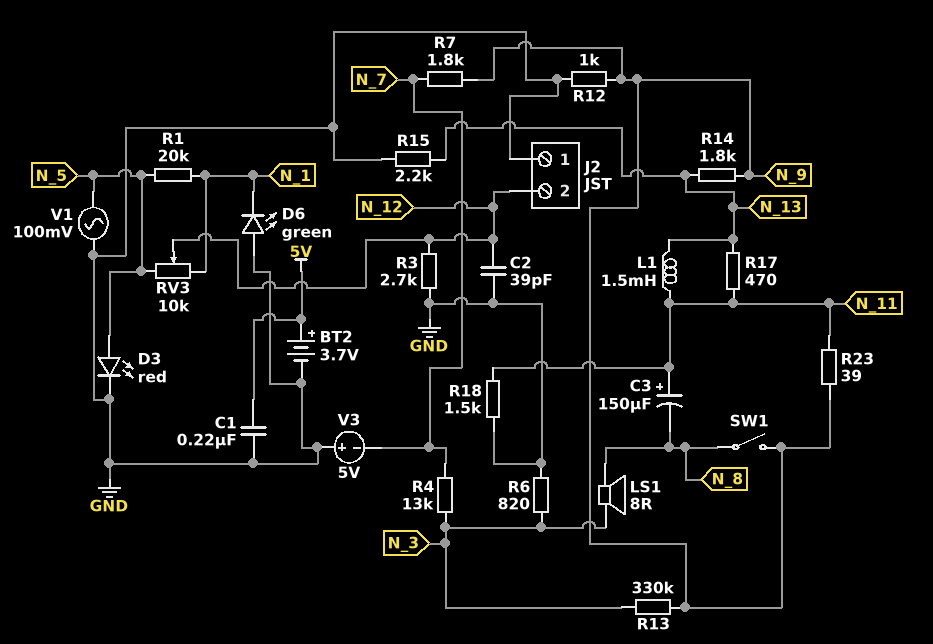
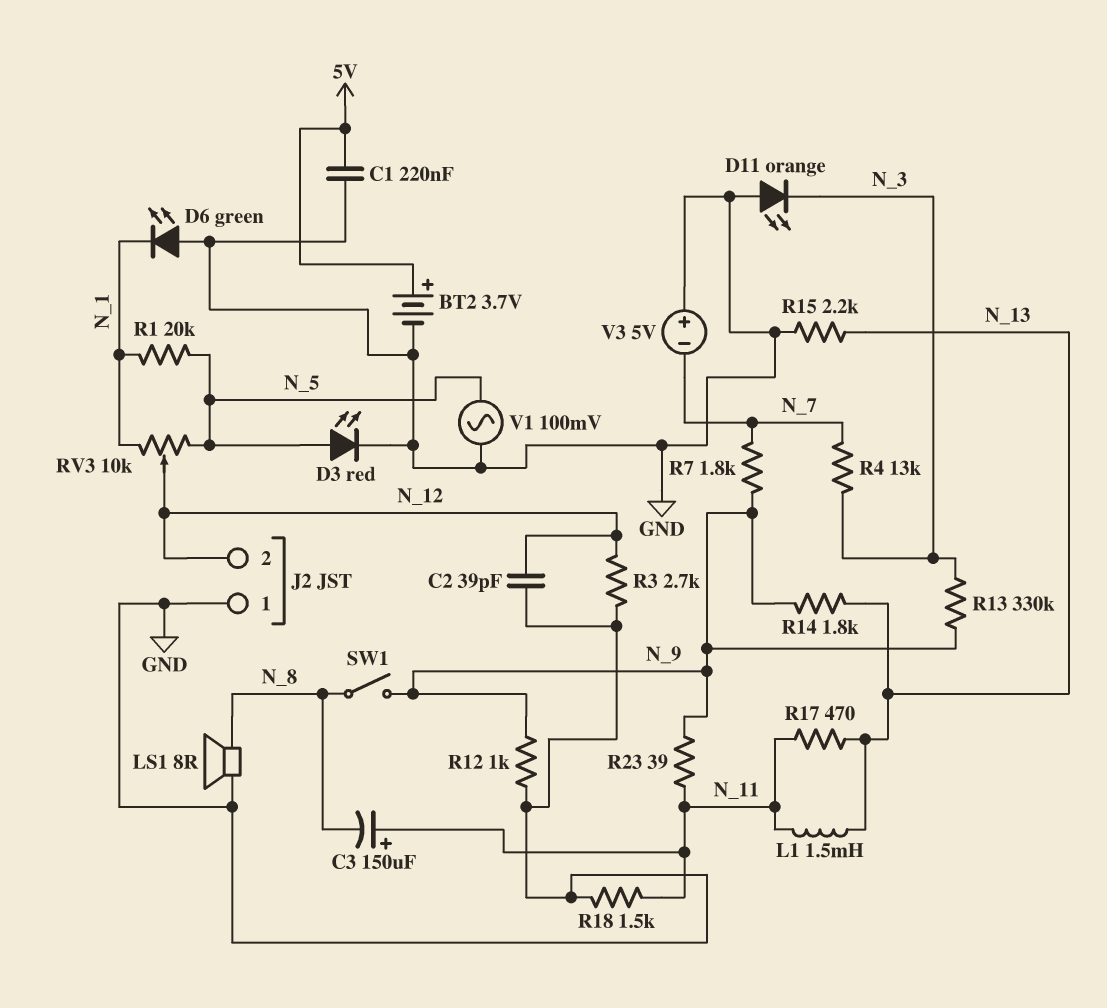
D11: none -> LED orange (A GND, K N_3)
LS1: speaker 8R (N_3, N_8) -> speaker 8R (GND, N_8)
R6: 820 (GND, N_3) -> none

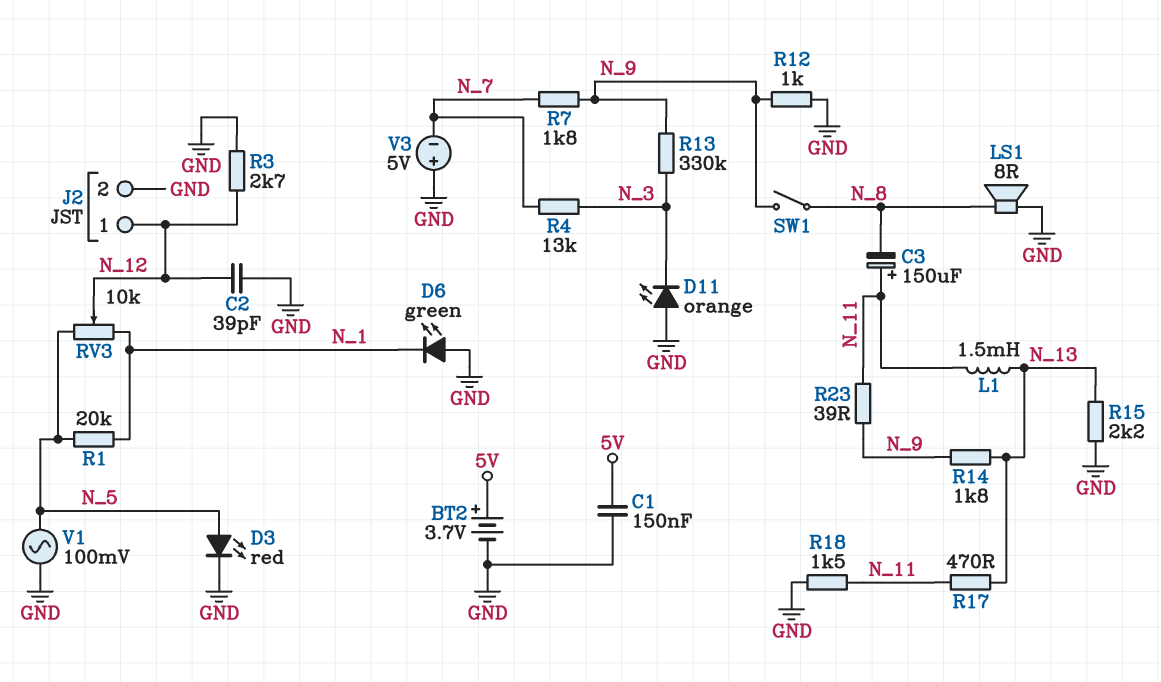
C1: 220nF (5V, GND) -> 150nF (5V, GND)
J2 pin 1: GND -> N_12
J2 pin 2: N_12 -> GND

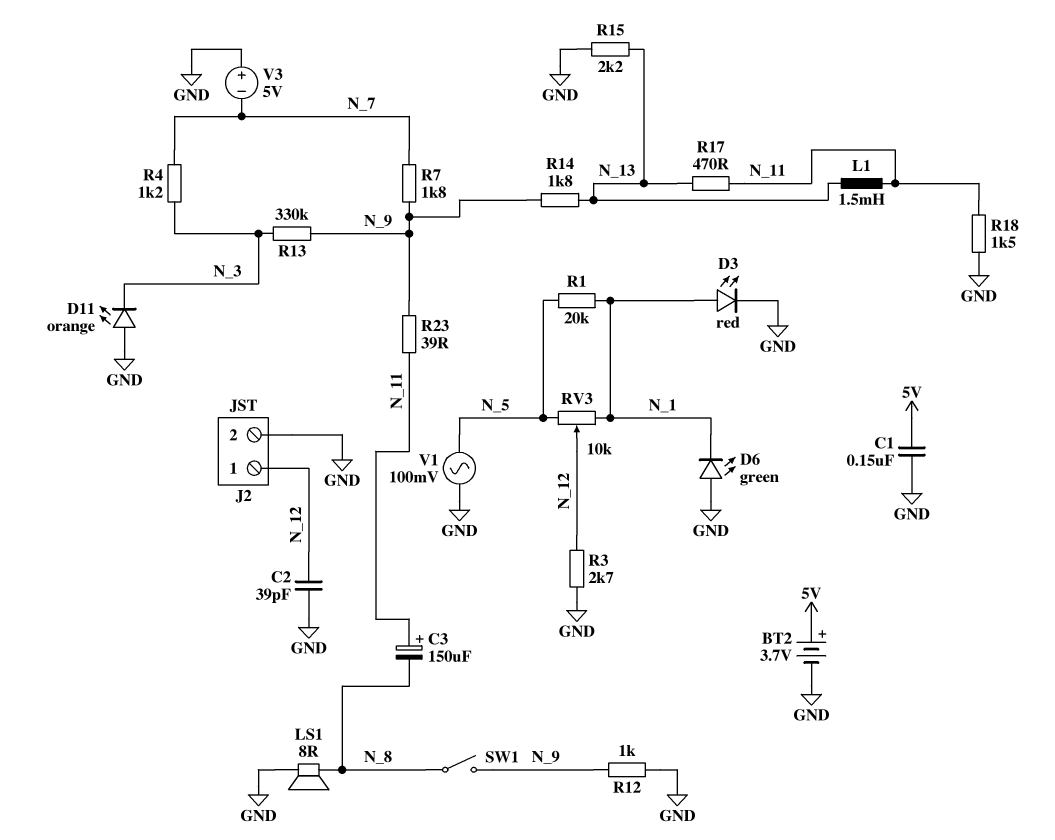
D3: LED red (A N_5, K GND) -> LED red (A N_1, K GND)
R4: 13k (N_3, N_7) -> 1.2k (N_3, N_7)

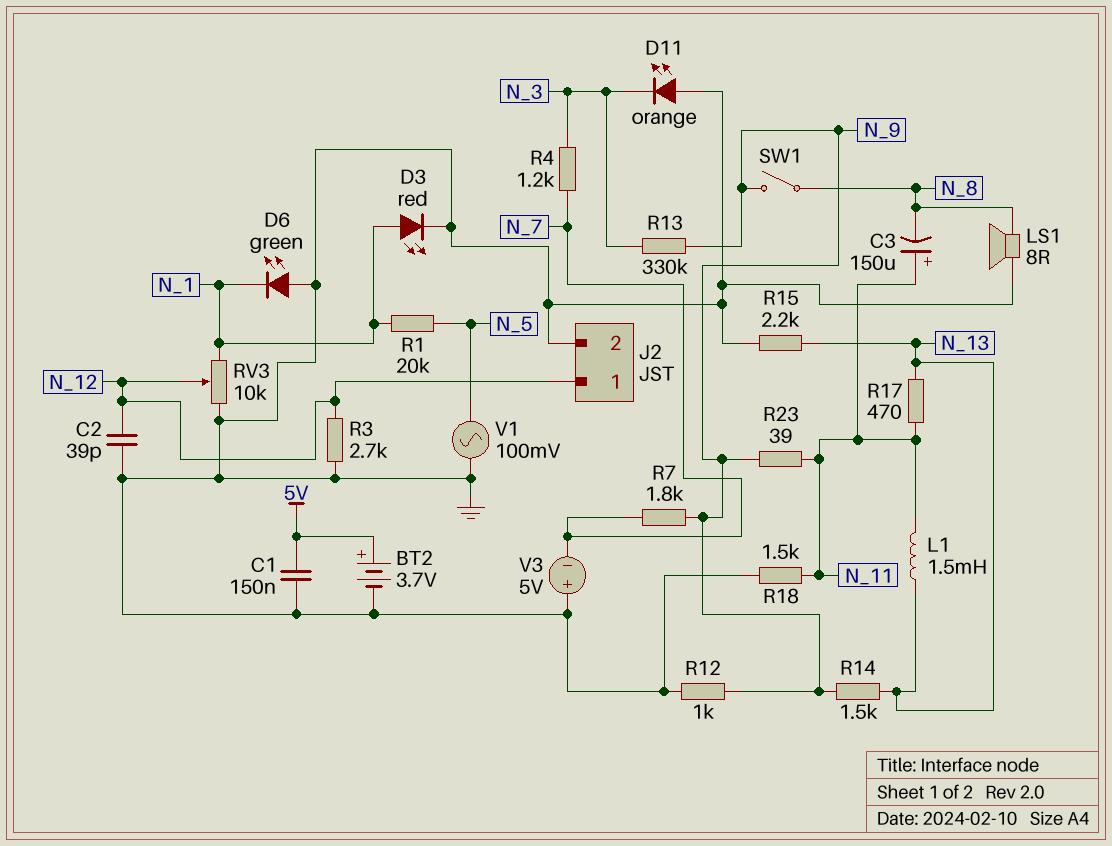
R14: 1.8k (N_9, N_13) -> 1.5k (N_9, N_13)
RV3: 10k (N_1, N_5, wiper N_12) -> 10k (GND, N_1, wiper N_12)

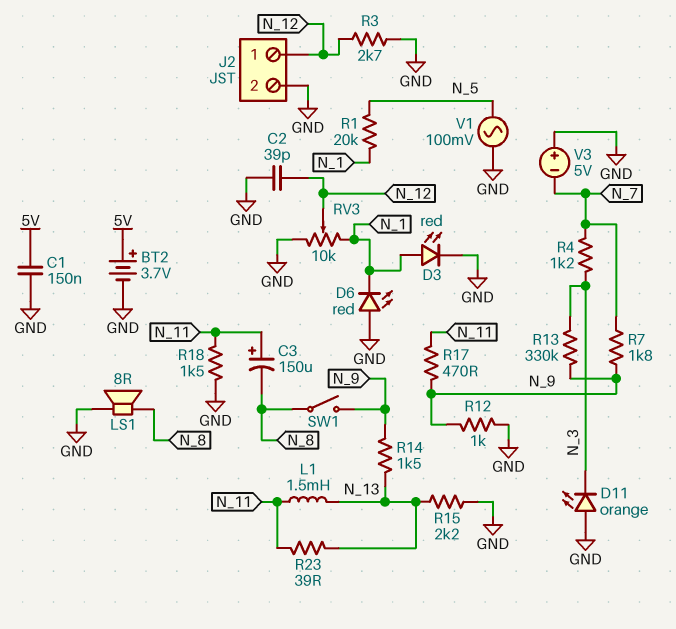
D6: LED green (A GND, K N_1) -> LED red (A GND, K N_1)
R17: 470 (N_11, N_13) -> 470 (N_9, N_11)
R23: 39 (N_9, N_11) -> 39 (N_11, N_13)

